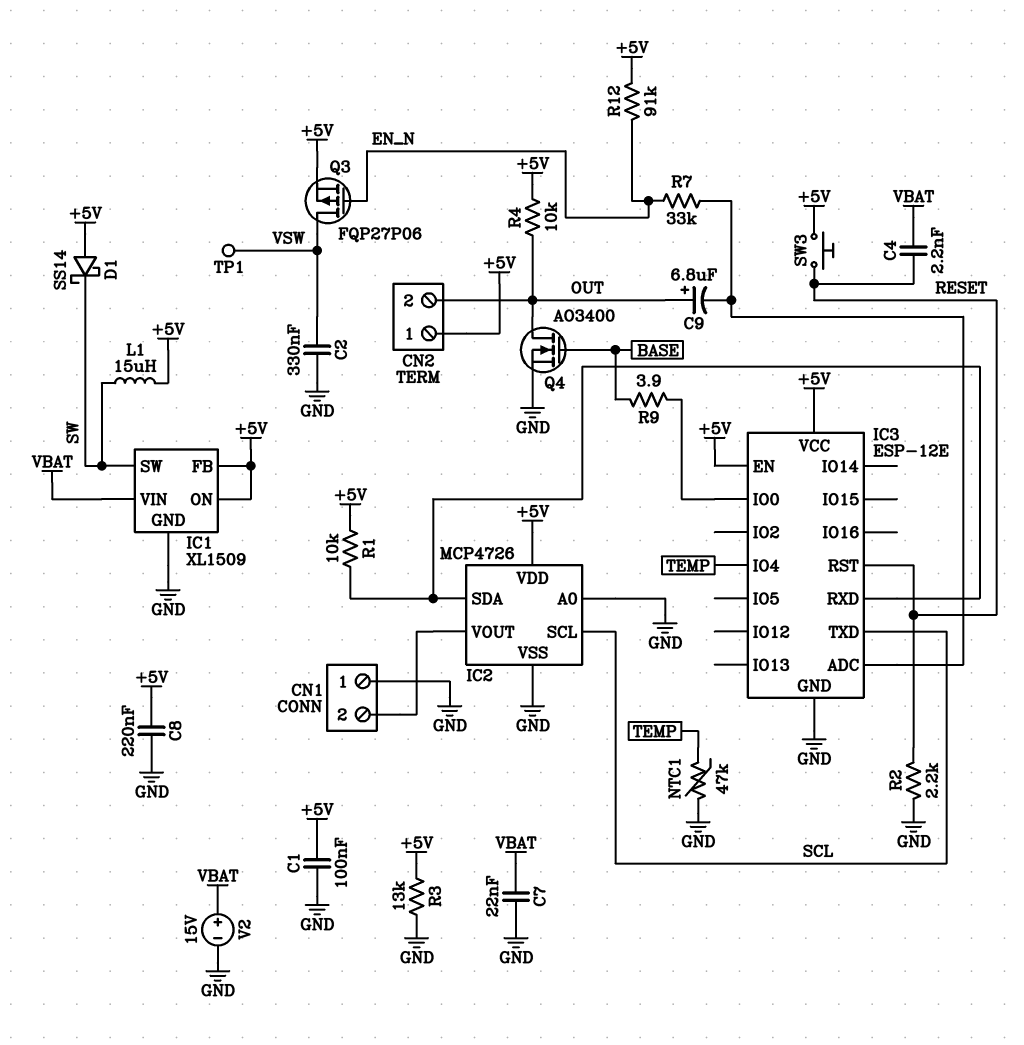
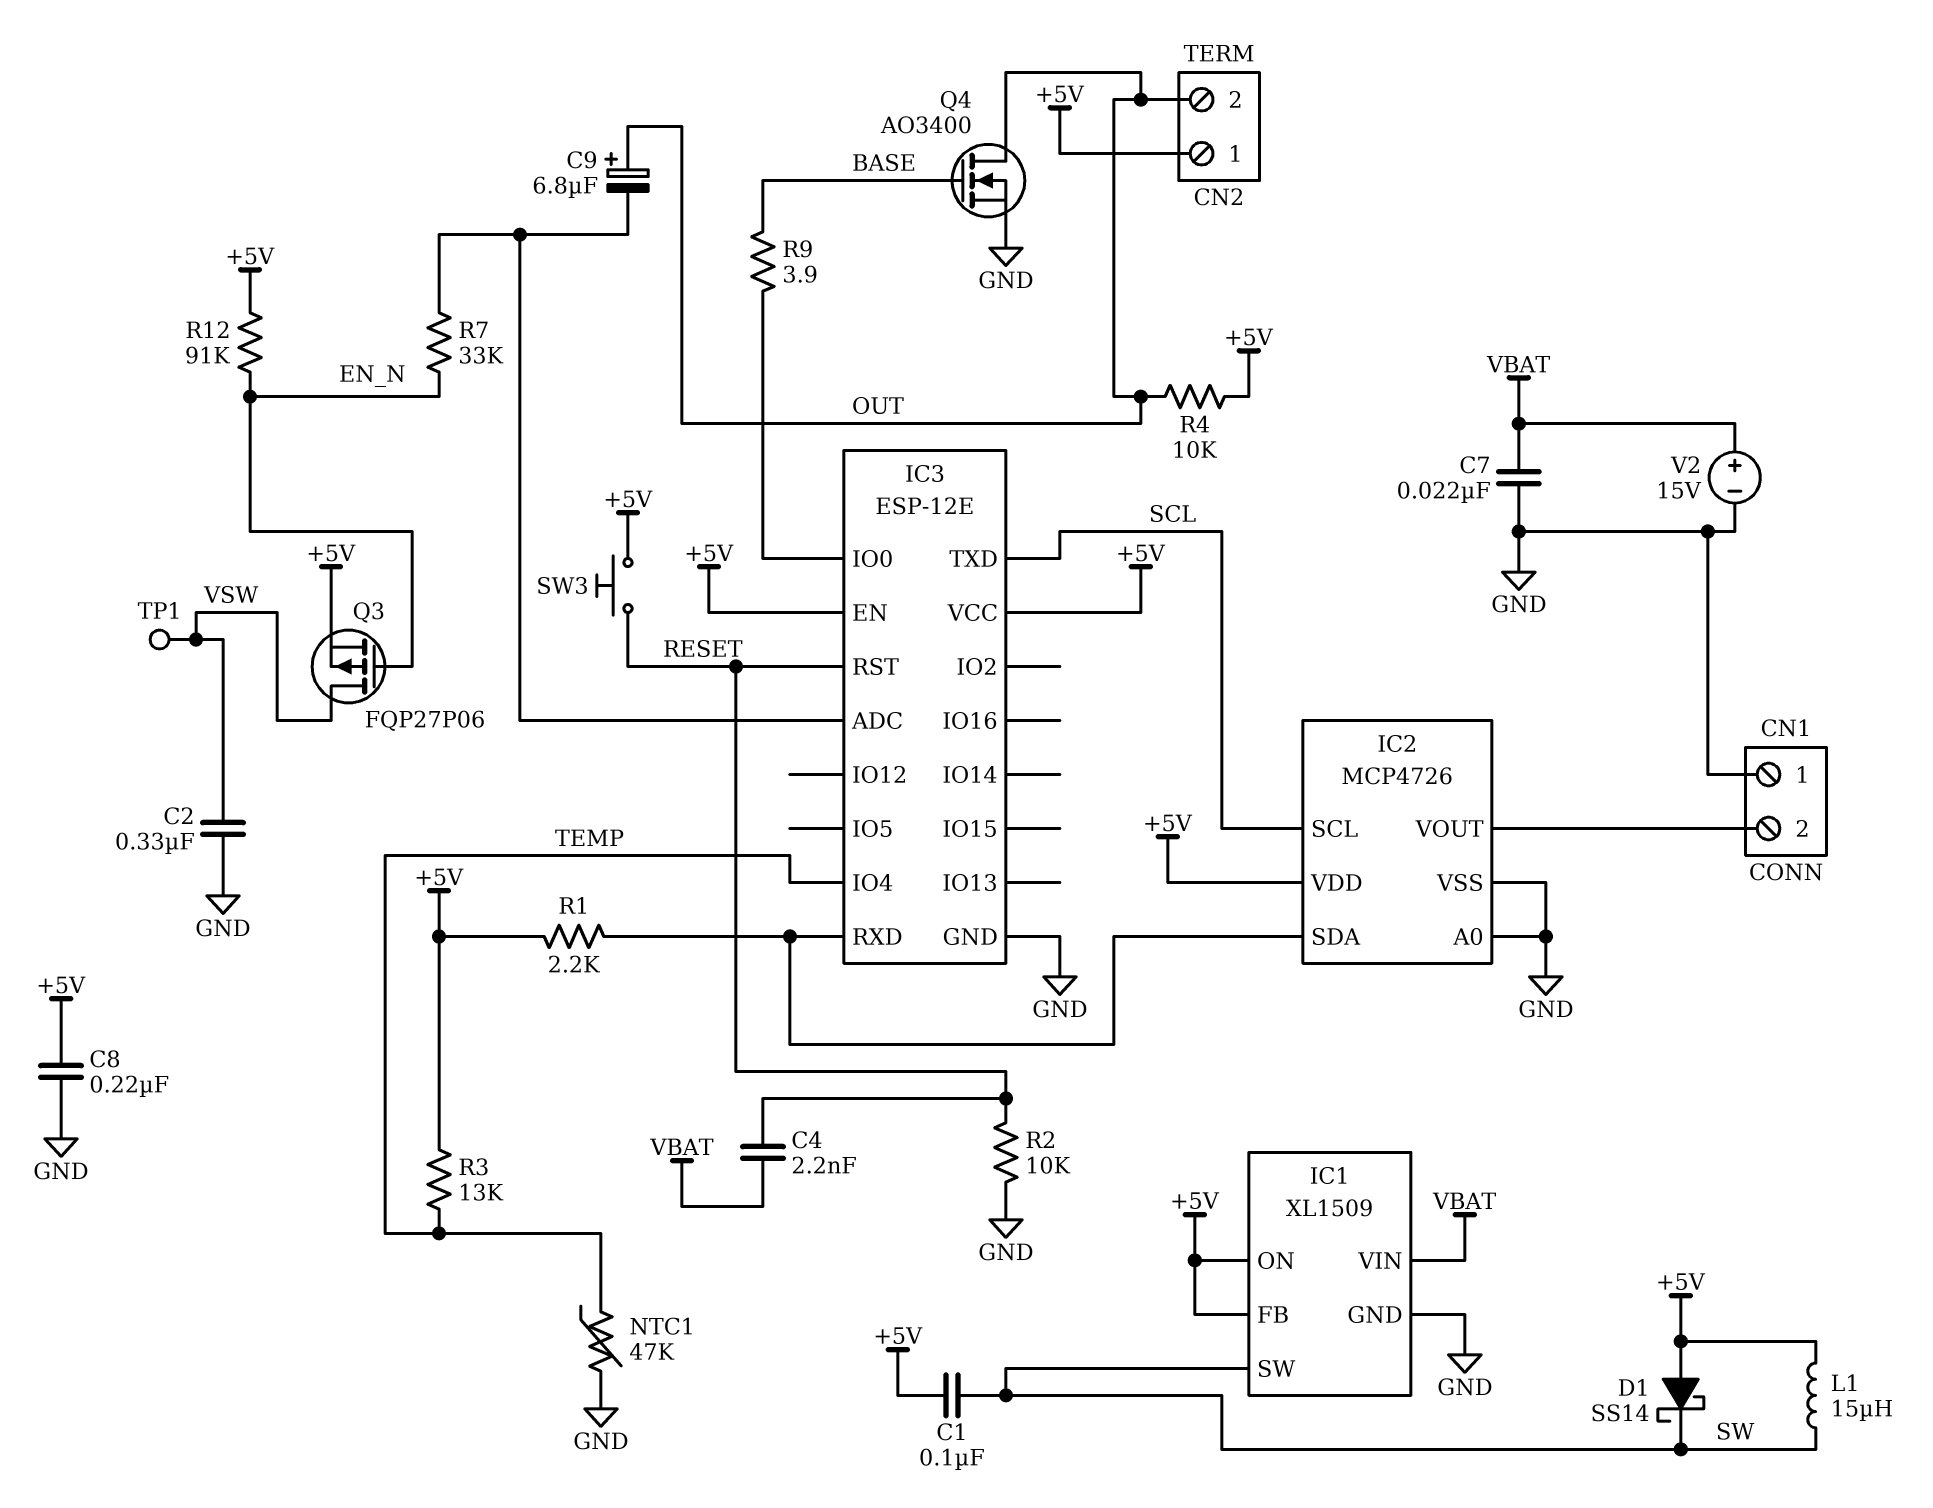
C1: 100nF (+5V, GND) -> 100nF (+5V, SW)
R1: 10k (+5V, IC2/SDA) -> 2.2k (+5V, IC2/SDA)
R2: 2.2k (GND, RESET) -> 10k (GND, RESET)
R3: 13k (+5V, GND) -> 13k (+5V, TEMP)

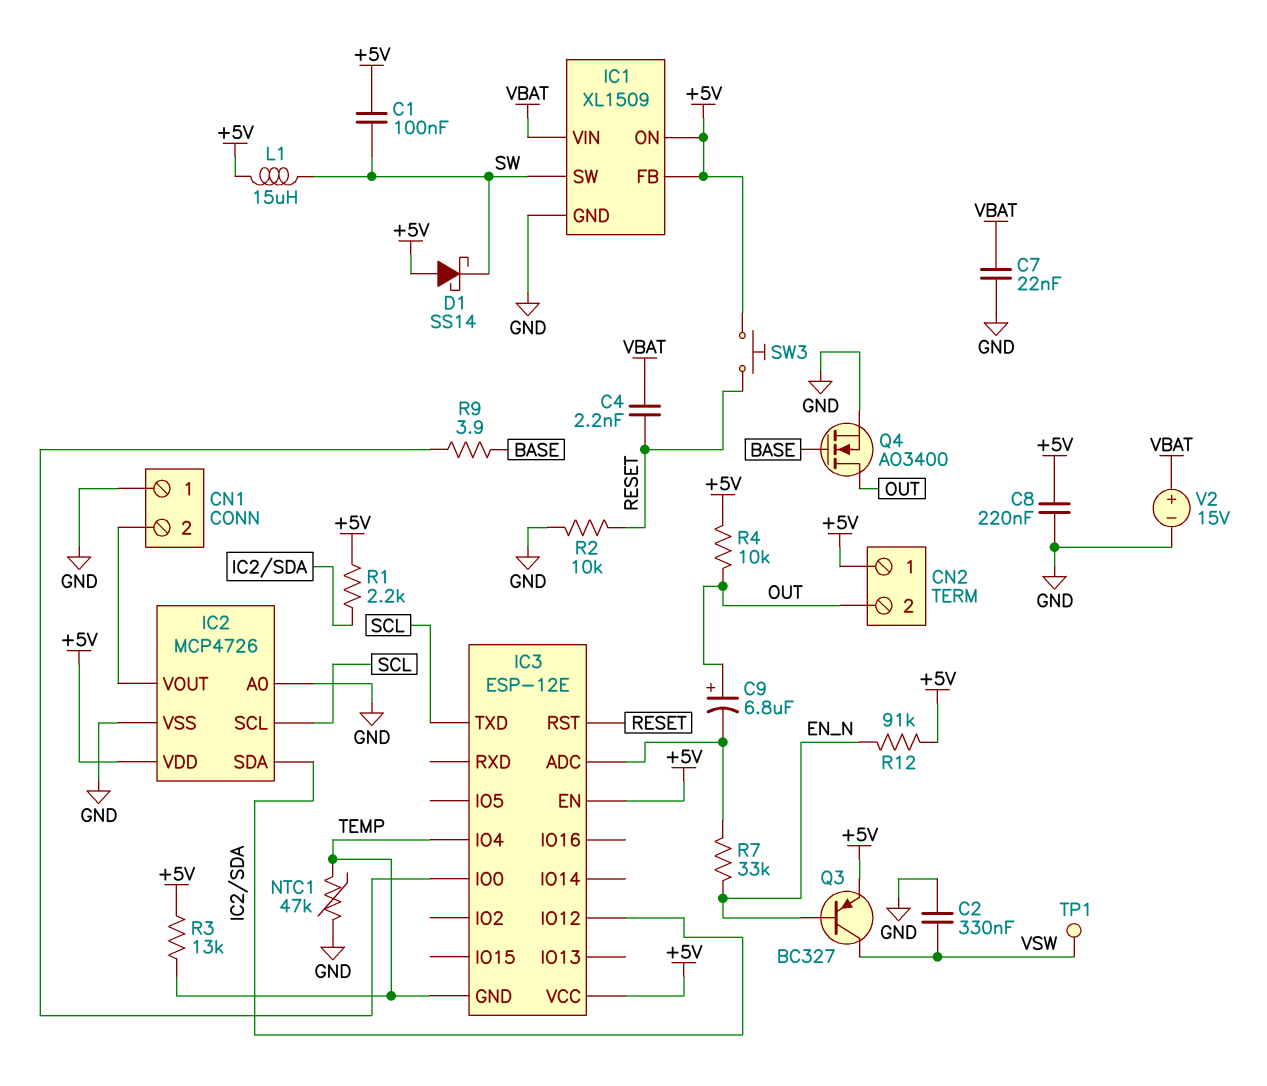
IC3 pin GND: GND -> TEMP
IC3 pin IO12: none -> IC2/SDA
IC3 pin RXD: IC2/SDA -> none
Q3: PMOS FQP27P06 (G EN_N, D VSW, S +5V) -> PNP BC327 (B EN_N, C VSW, E +5V)

